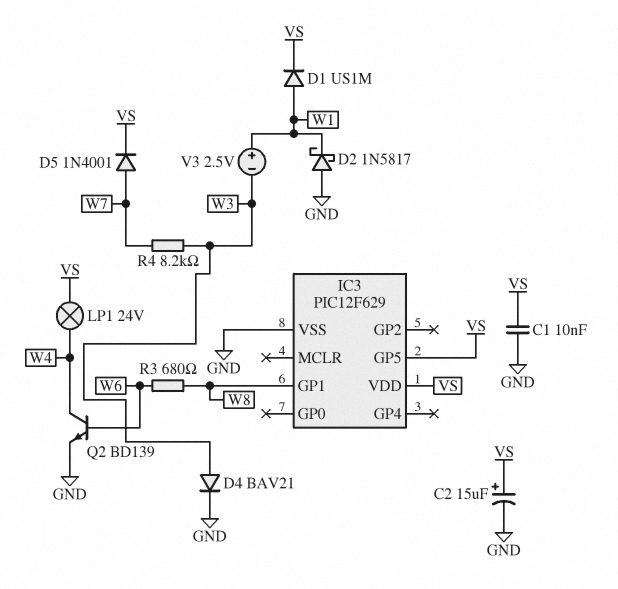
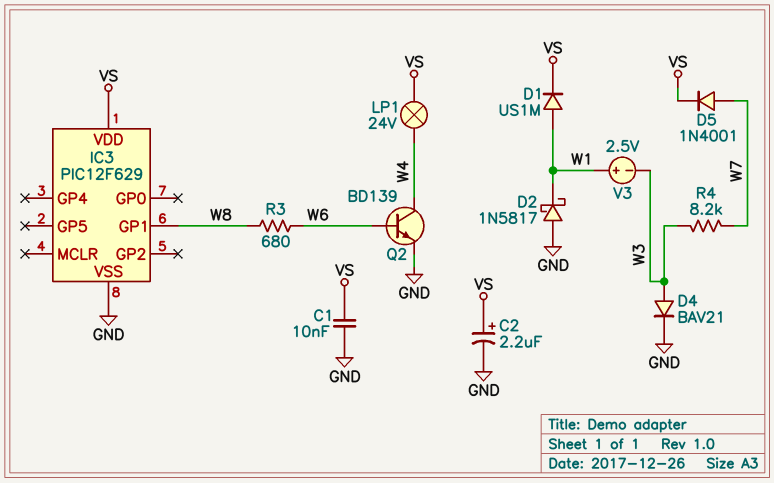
C2: 15uF (plus VS, minus GND) -> 2.2uF (plus VS, minus GND)
IC3 pin GP5: VS -> none

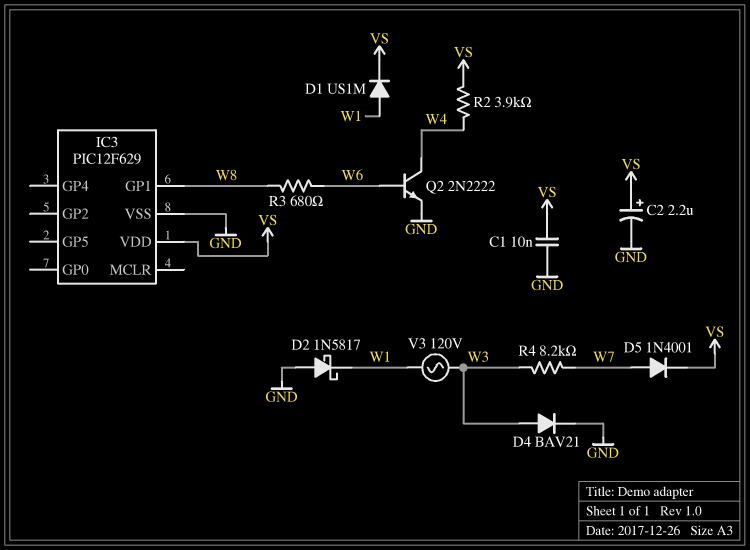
LP1: lamp 24V (VS, W4) -> none
Q2: NPN BD139 (B W6, C W4, E GND) -> NPN 2N2222 (B W6, C W4, E GND)
R2: none -> 3.9k (VS, W4)
V3: 2.5V (plus W1, minus W3) -> AC 120V (W1, W3)

